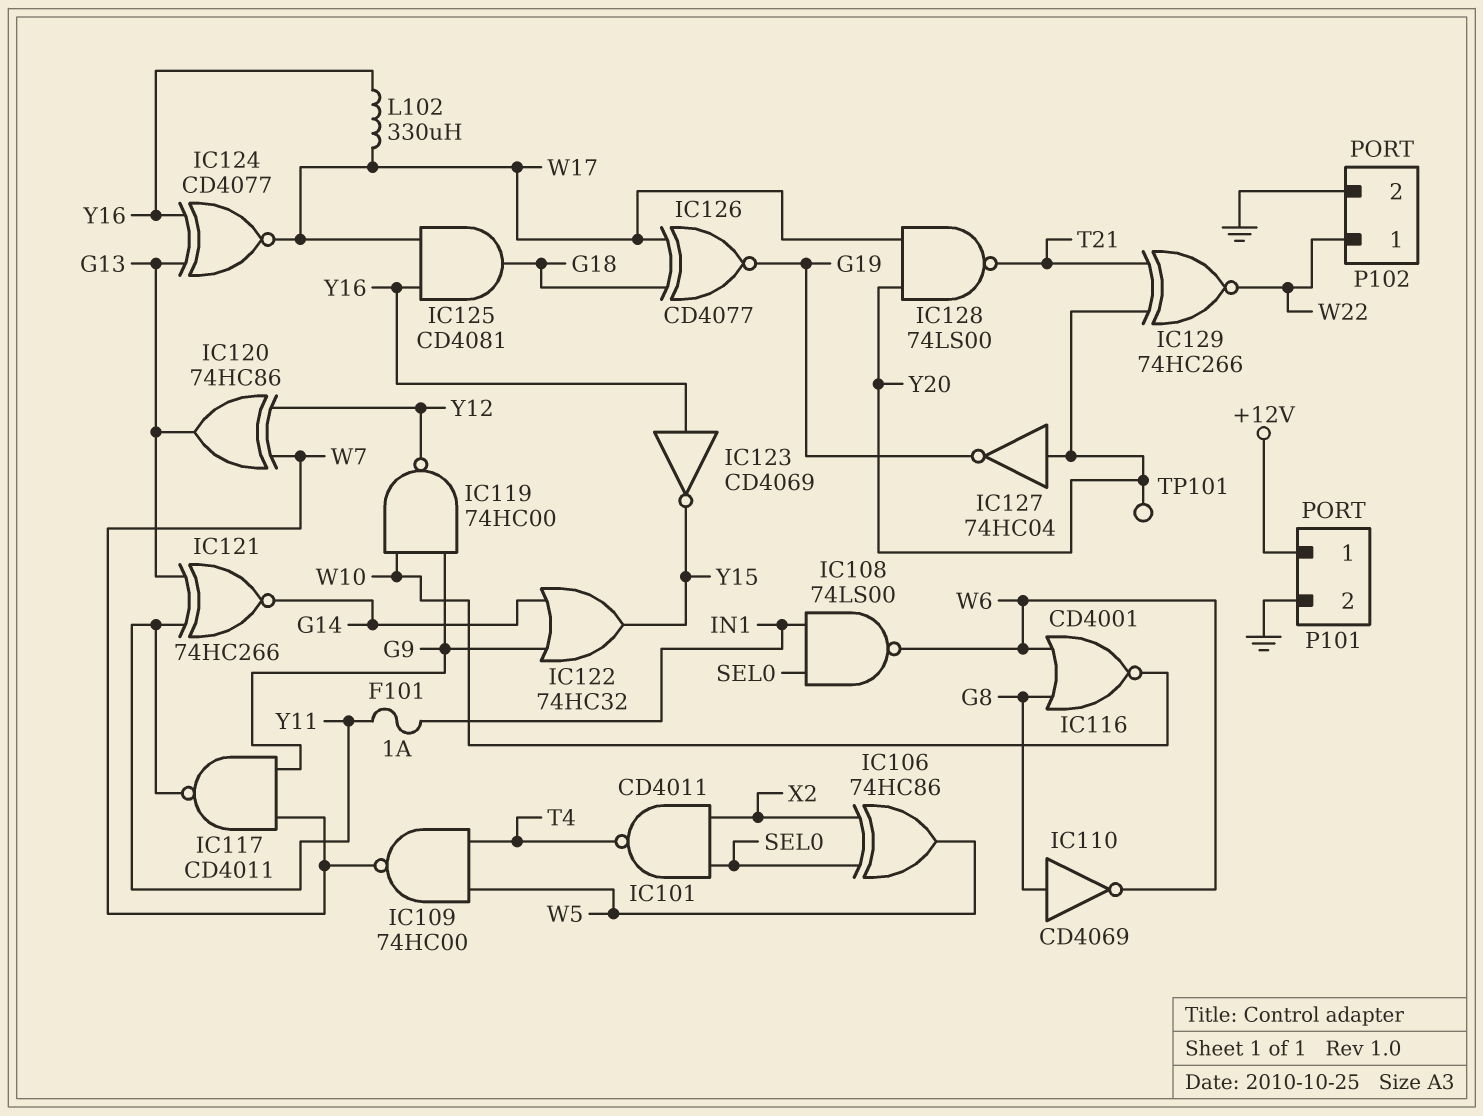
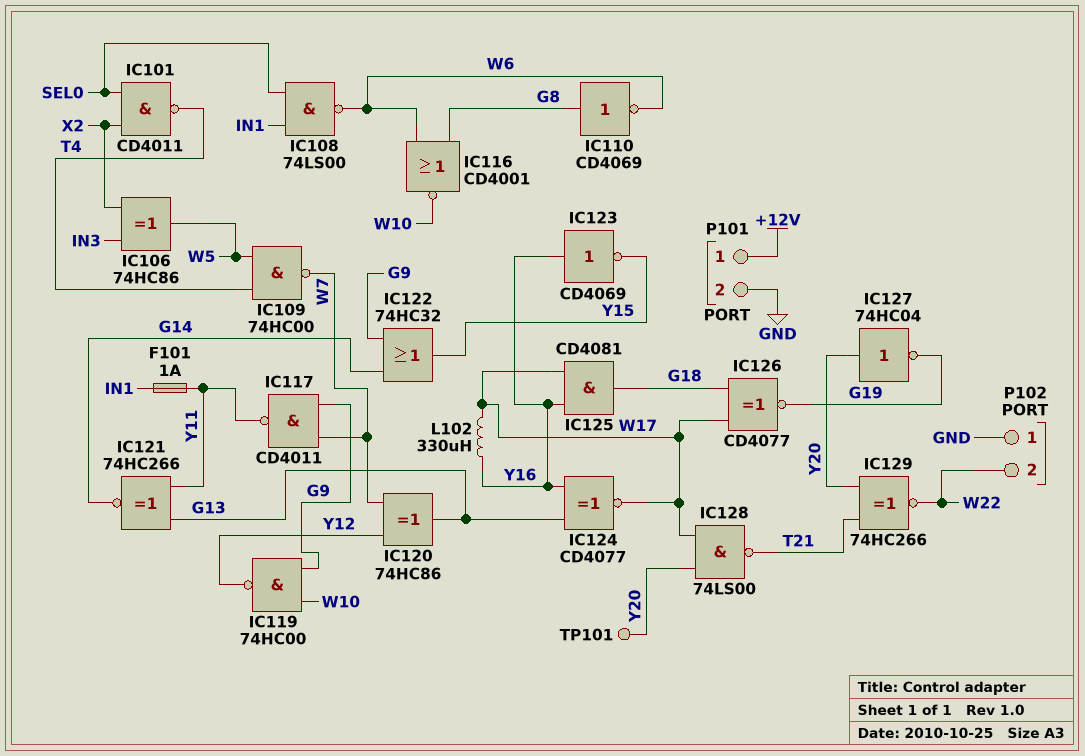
IC106: XOR 74HC86 (in SEL0, in X2, out W5) -> XOR 74HC86 (in IN3, in X2, out W5)
P102 pin 1: W22 -> GND
P102 pin 2: GND -> W22

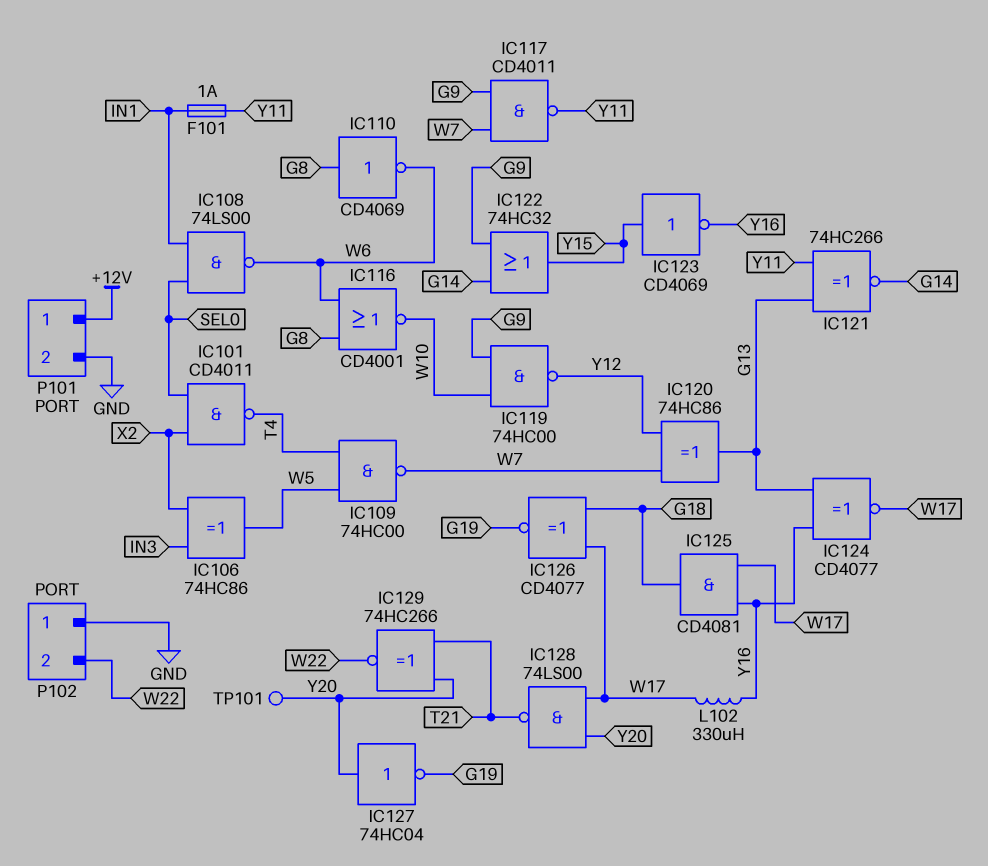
IC123: NOT CD4069 (in Y16, out Y15) -> NOT CD4069 (in Y15, out Y16)

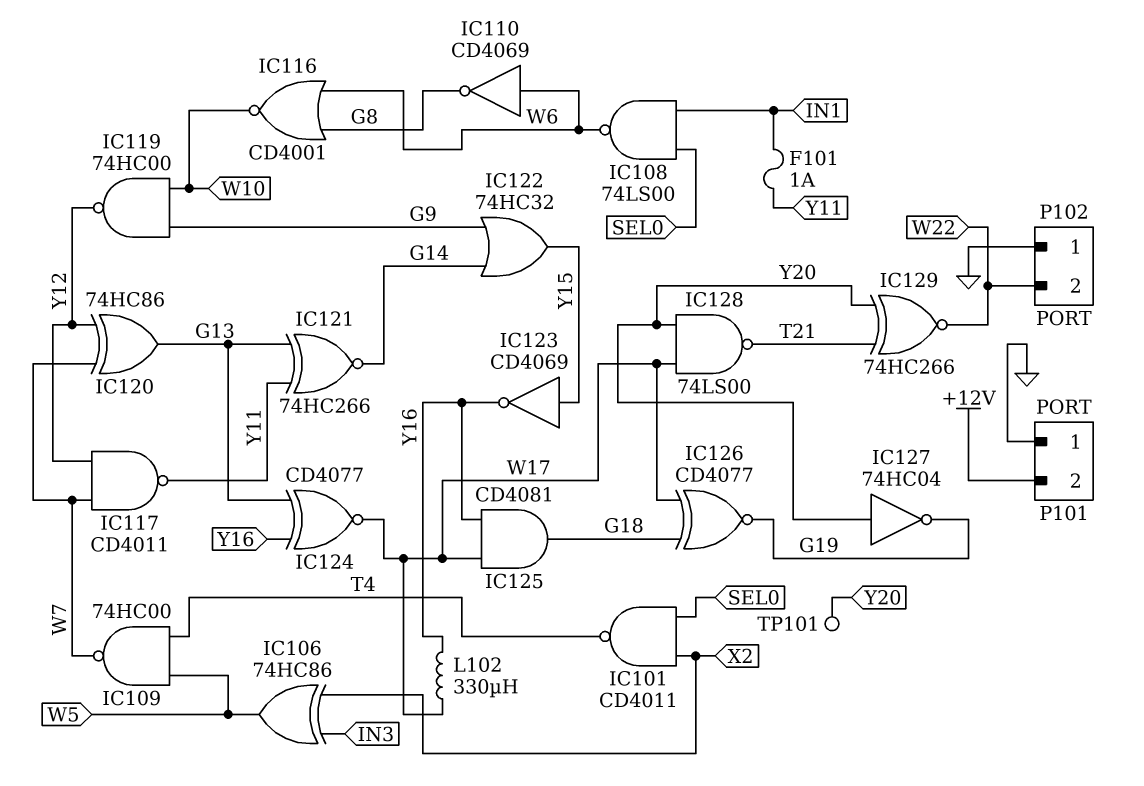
IC110: NOT CD4069 (in G8, out W6) -> NOT CD4069 (in W6, out G8)
IC117: NAND CD4011 (in G9, in W7, out Y11) -> NAND CD4011 (in W7, in Y12, out Y11)
P101 pin 1: +12V -> GND
P101 pin 2: GND -> +12V

